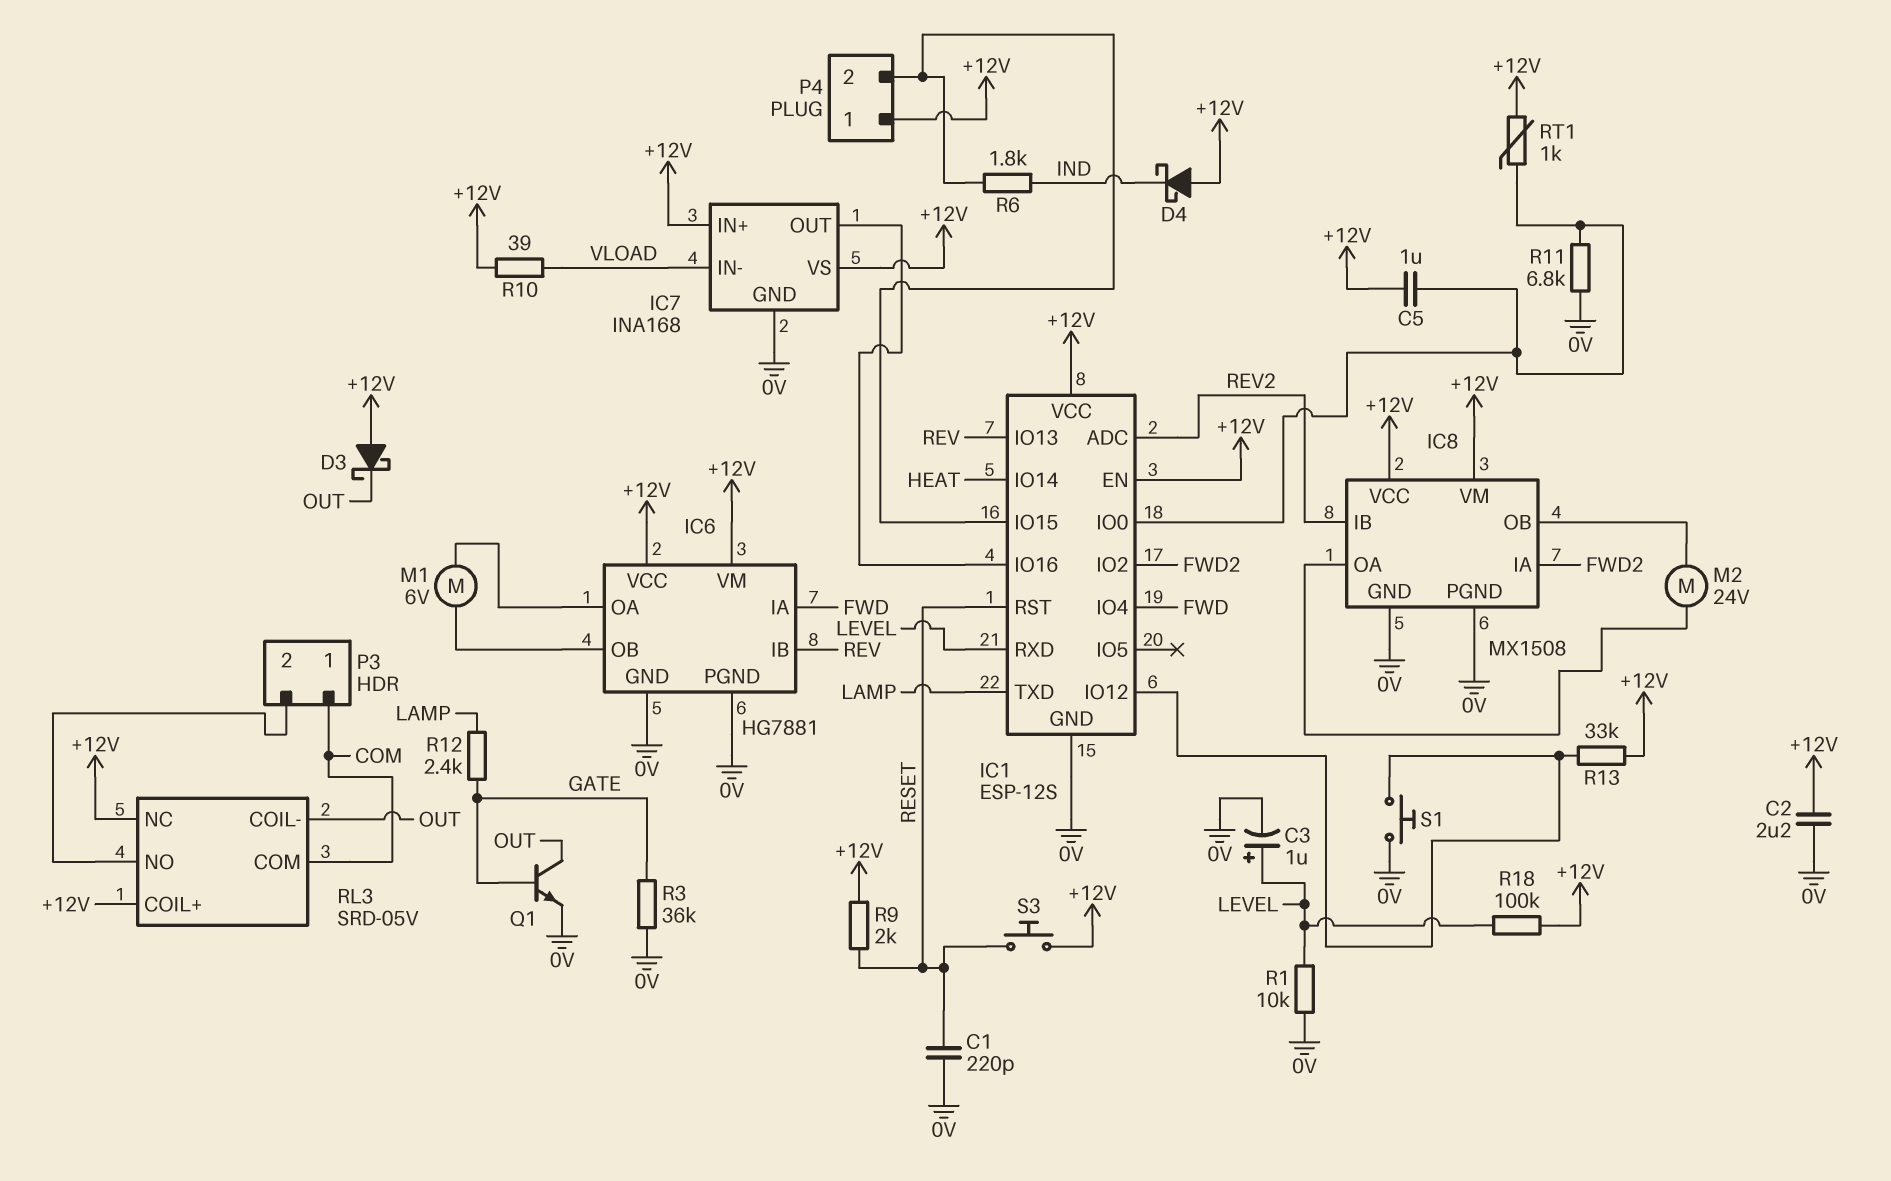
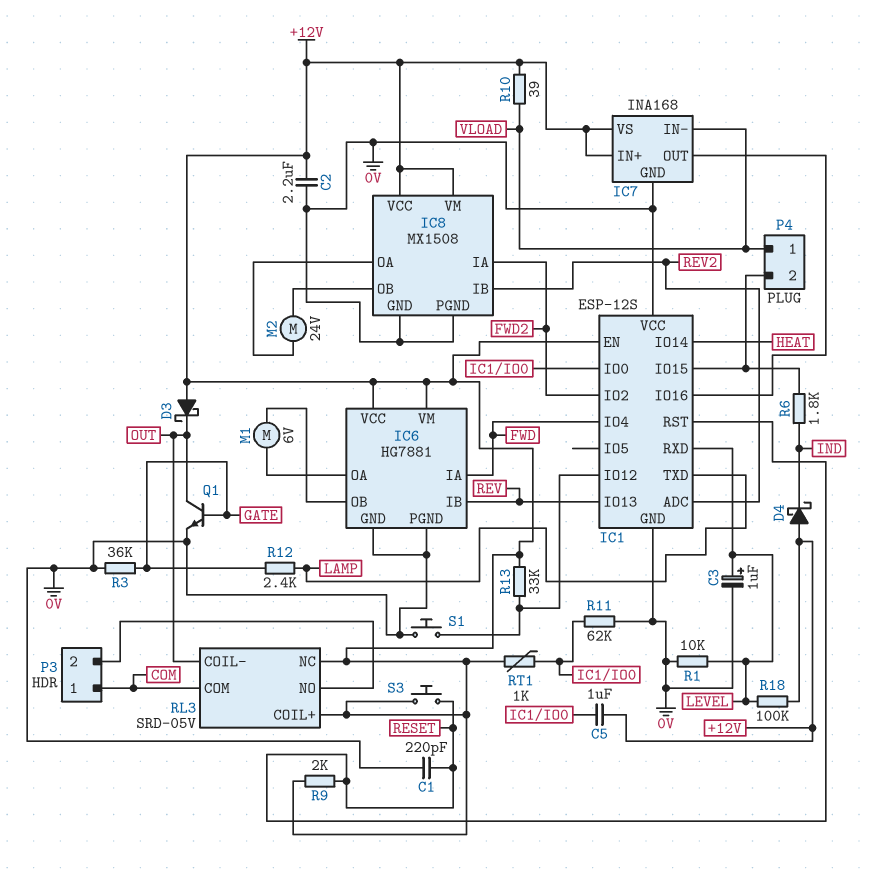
IC1 pin VCC: +12V -> 0V
P4 pin 1: +12V -> VLOAD
R11: 6.8k (0V, IC1/IO0) -> 62k (0V, IC1/IO0)

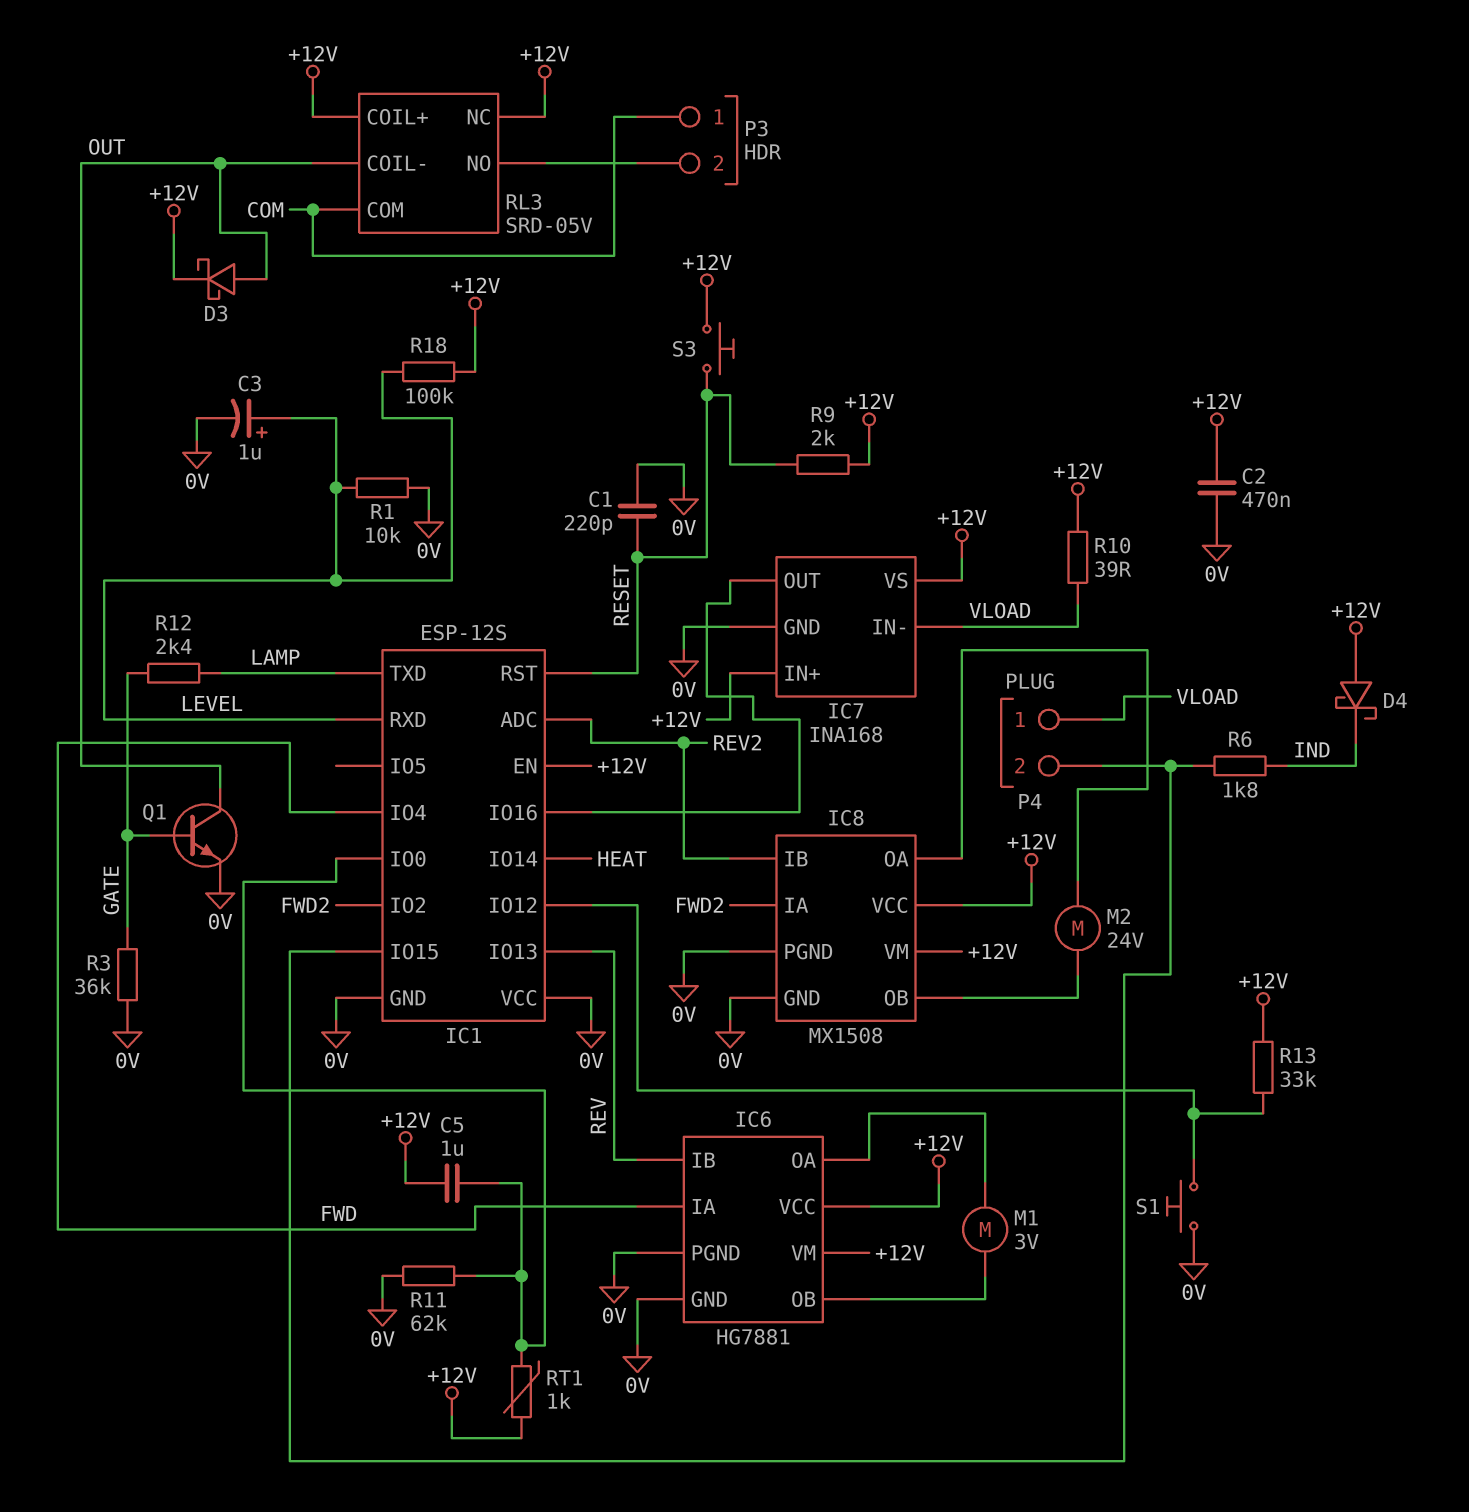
C2: 2.2uF (+12V, 0V) -> 470nF (+12V, 0V)
D3: schottky (A +12V, K OUT) -> schottky (A OUT, K +12V)
M1: motor 6V (IC6/OA, IC6/OB) -> motor 3V (IC6/OA, IC6/OB)

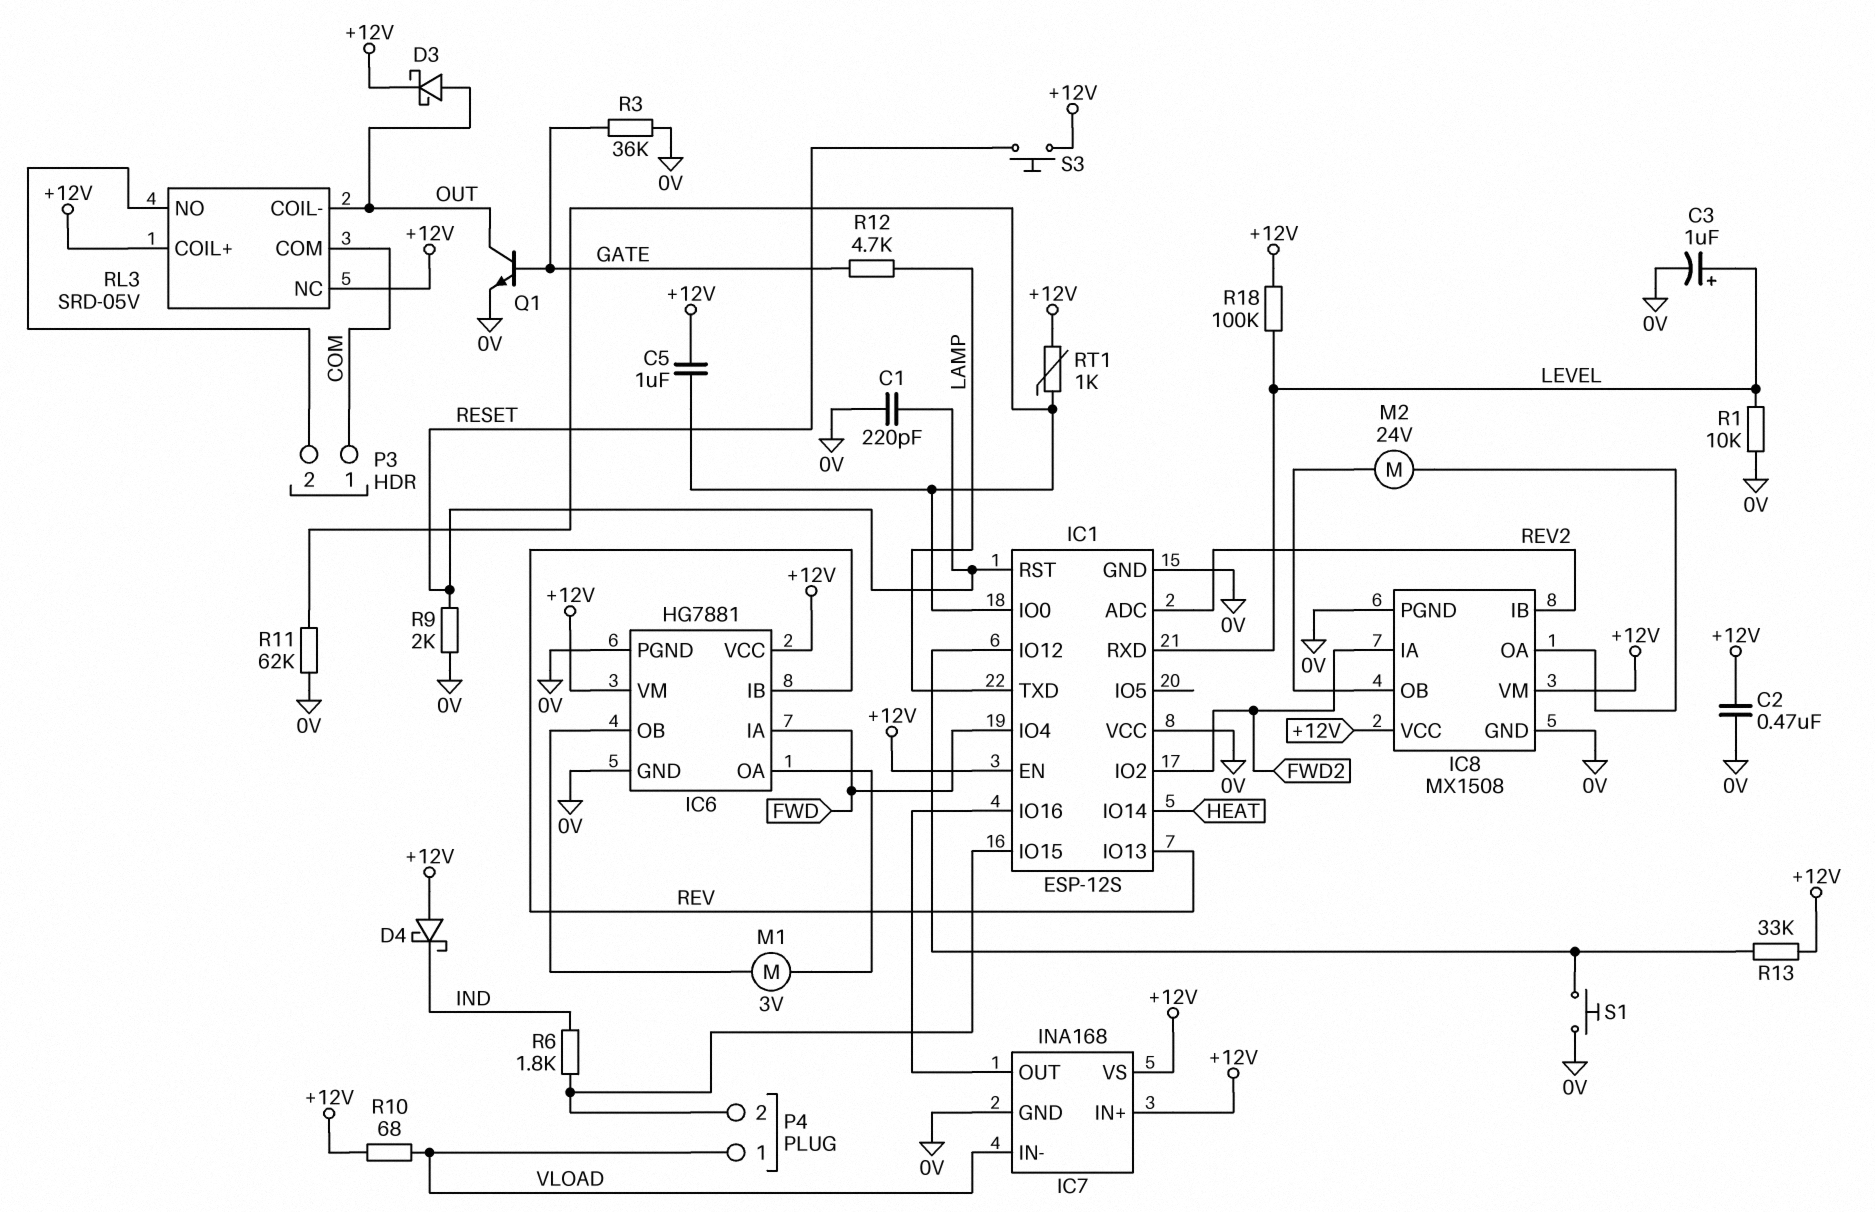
R9: 2k (+12V, RESET) -> 2k (0V, RESET)
R10: 39 (+12V, VLOAD) -> 68 (+12V, VLOAD)
R12: 2.4k (GATE, LAMP) -> 4.7k (GATE, LAMP)

